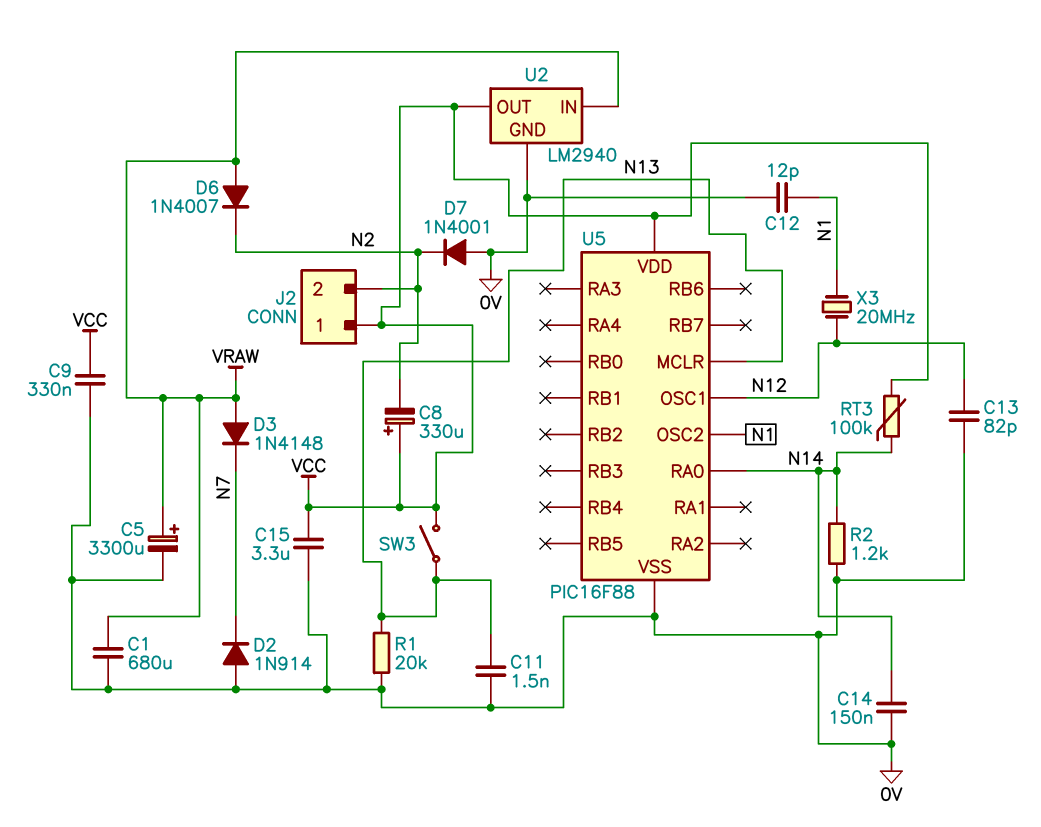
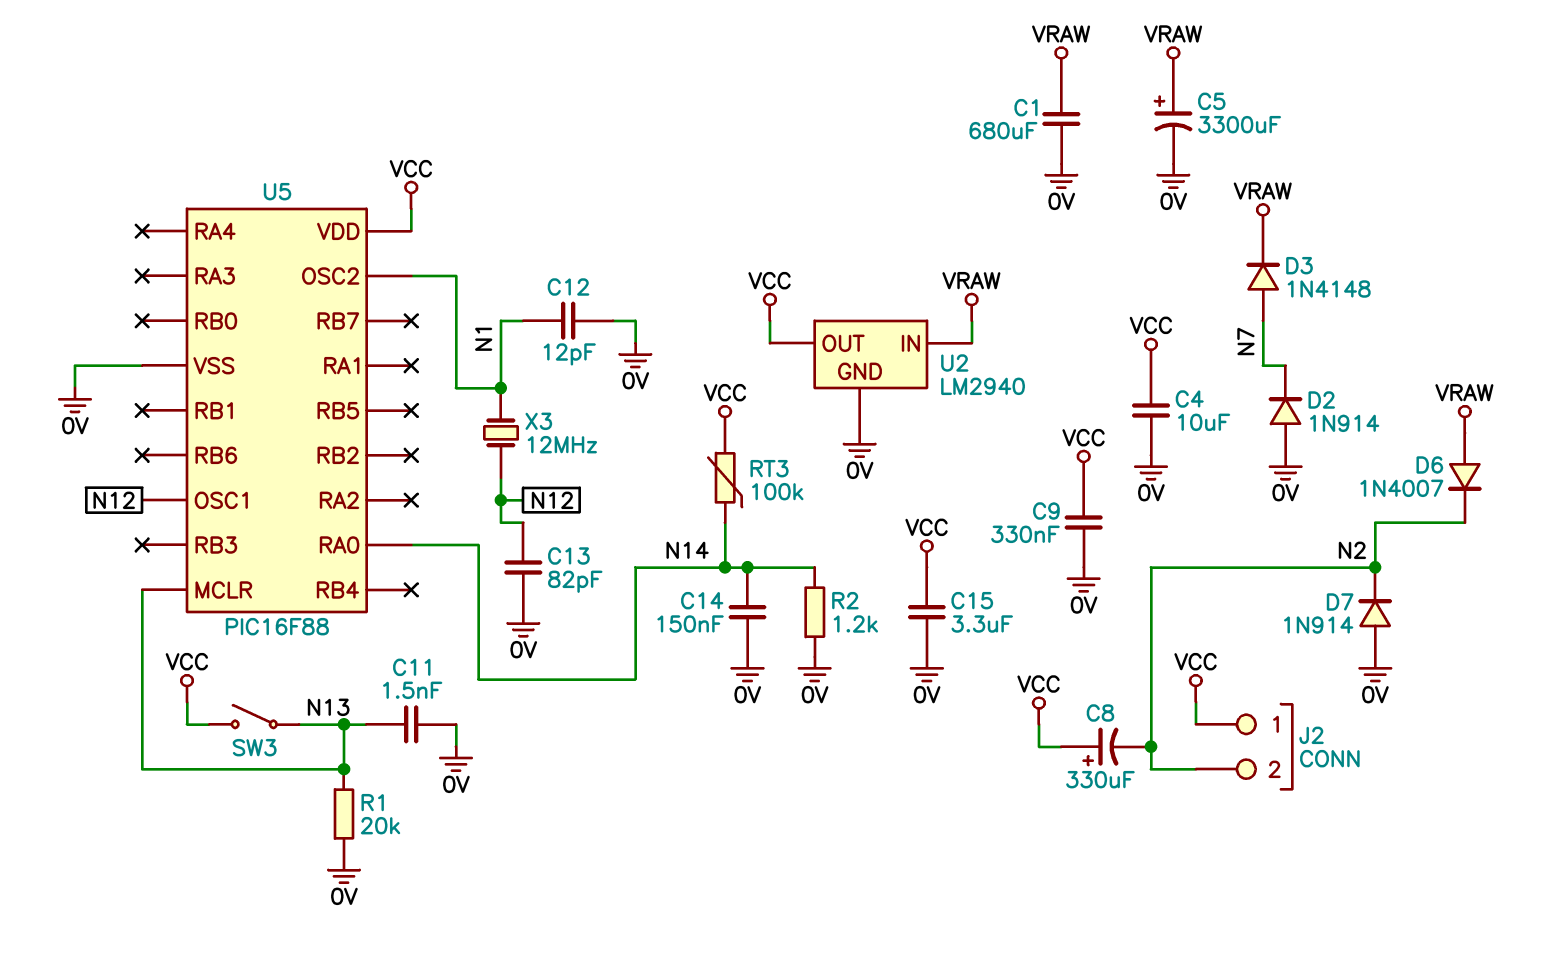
C4: none -> 10uF (0V, VCC)
D3: diode 1N4148 (A VRAW, K N7) -> diode 1N4148 (A N7, K VRAW)
D7: diode 1N4001 (A 0V, K N2) -> diode 1N914 (A 0V, K N2)
X3: 20MHz (N1, N12) -> 12MHz (N1, N12)

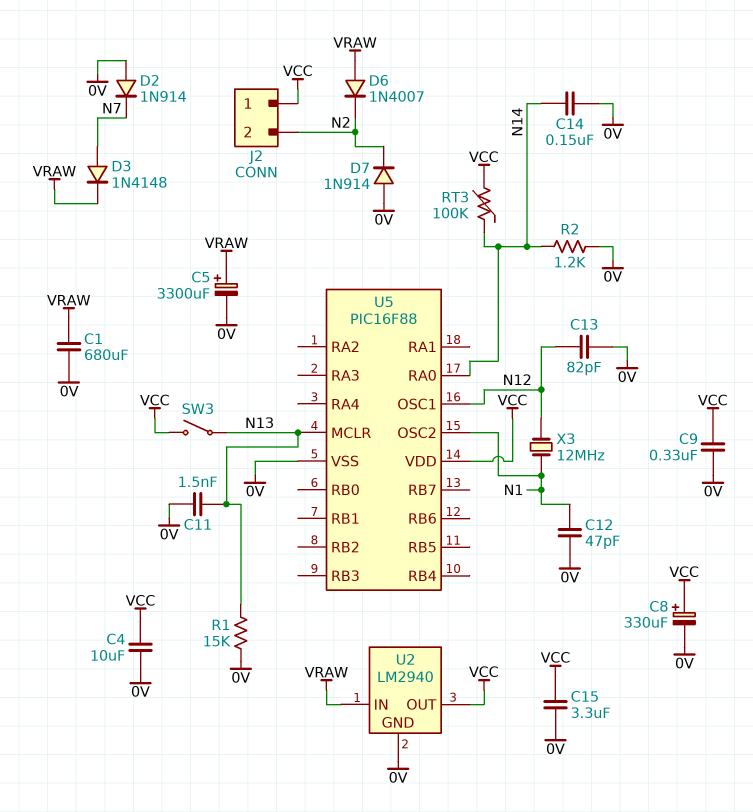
C8: 330uF (plus VCC, minus N2) -> 330uF (plus VCC, minus 0V)
C12: 12pF (0V, N1) -> 47pF (0V, N1)
R1: 20k (0V, N13) -> 15k (0V, N13)

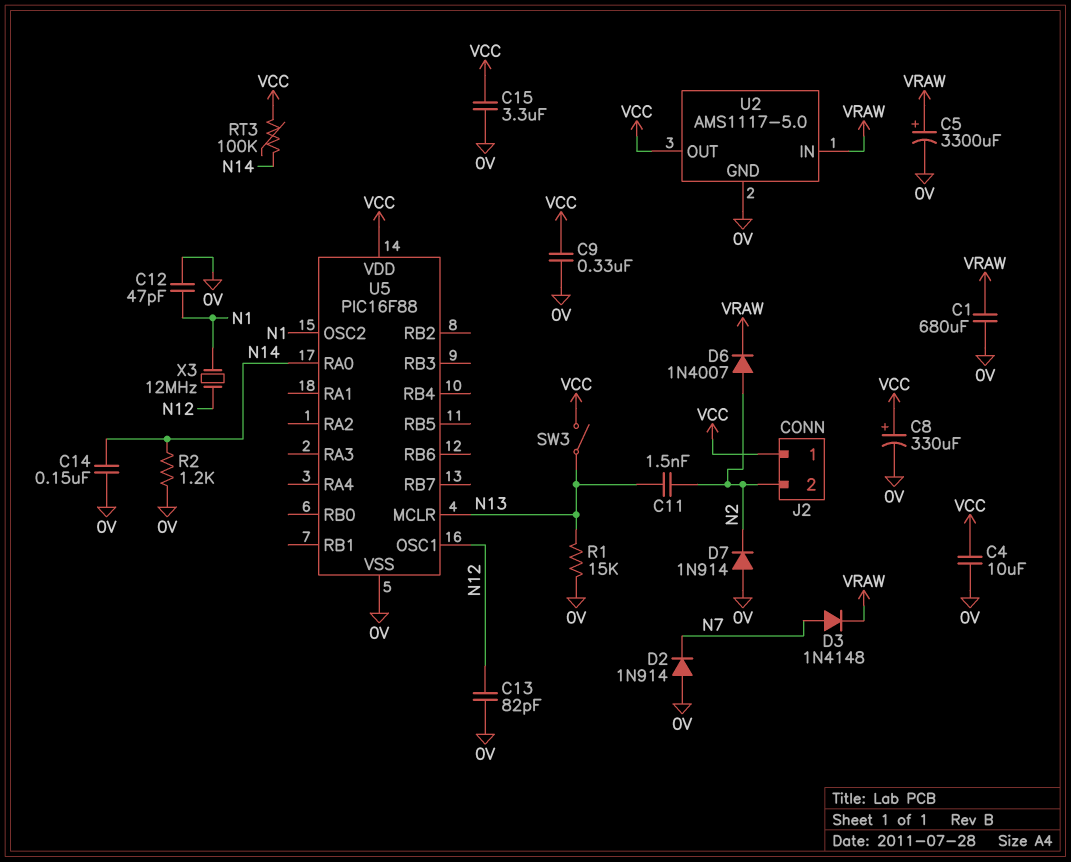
C11: 1.5nF (0V, N13) -> 1.5nF (N2, N13)
D6: diode 1N4007 (A VRAW, K N2) -> diode 1N4007 (A N2, K VRAW)
U2: LM2940 -> AMS1117-5.0

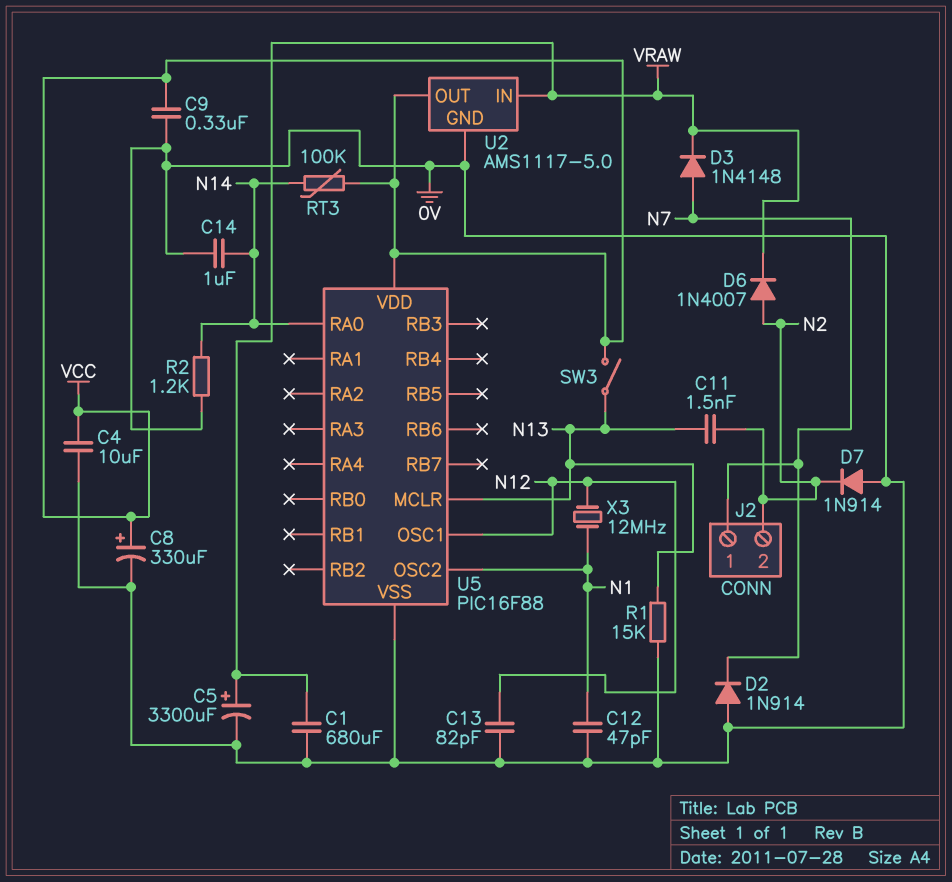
C14: 150nF (0V, N14) -> 1uF (0V, N14)
C15: 3.3uF (0V, VCC) -> none
J2 pin 1: VCC -> N7

